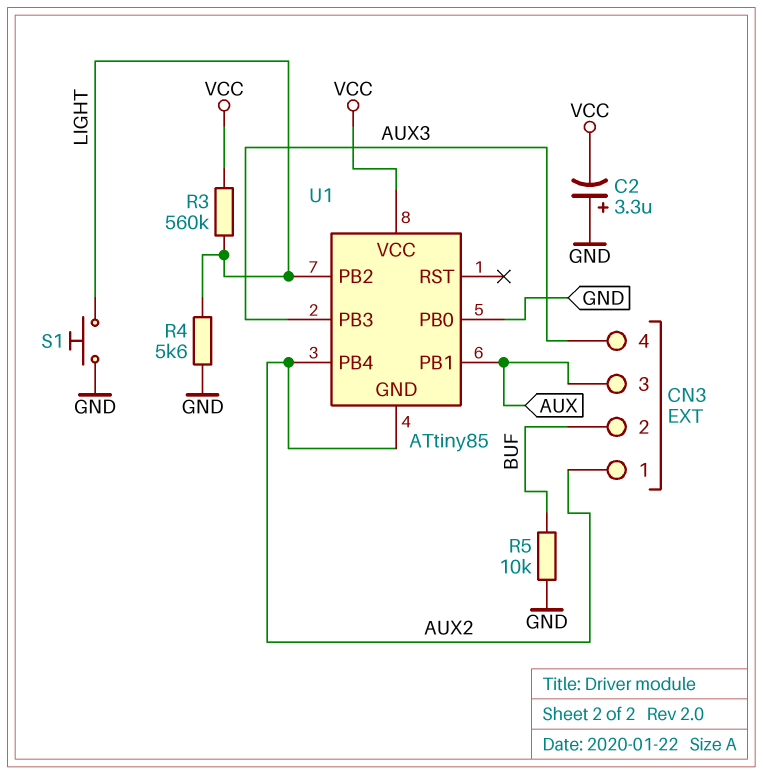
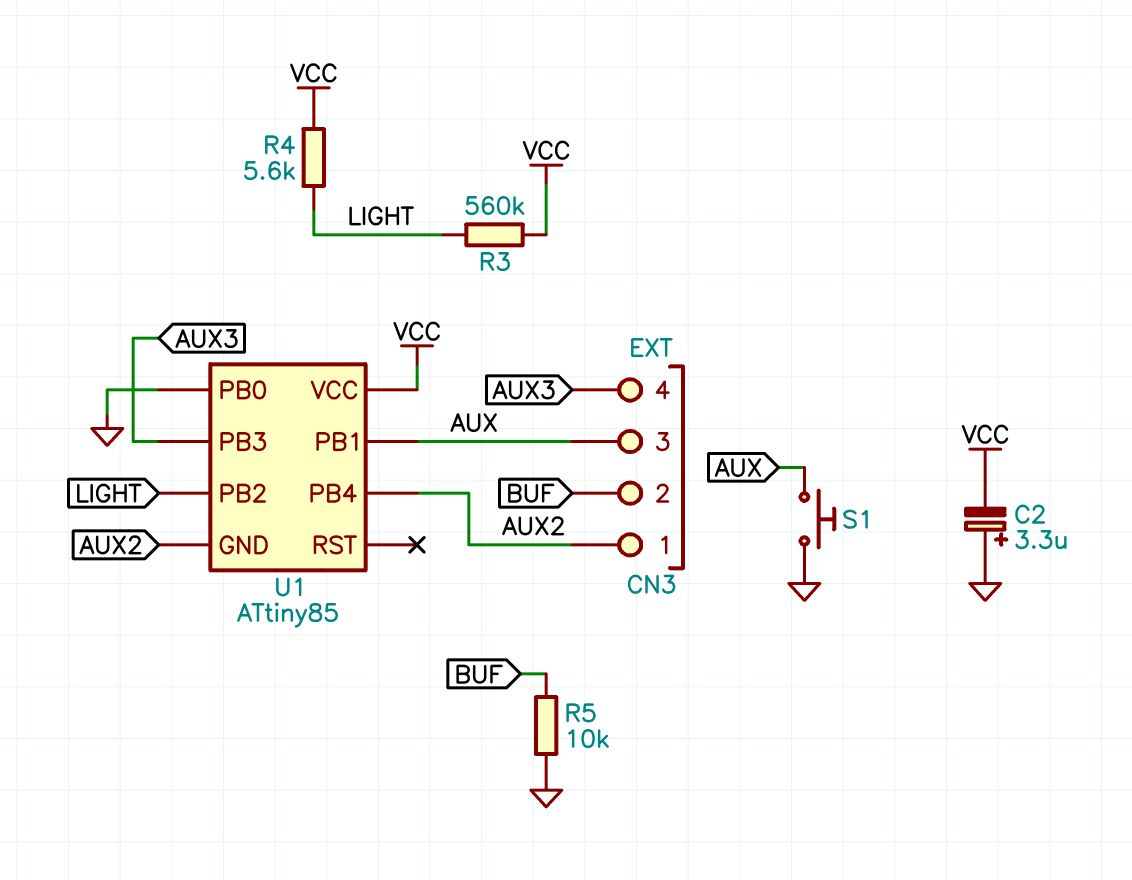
R4: 5.6k (GND, LIGHT) -> 5.6k (LIGHT, VCC)
S1: button (GND, LIGHT) -> button (AUX, GND)

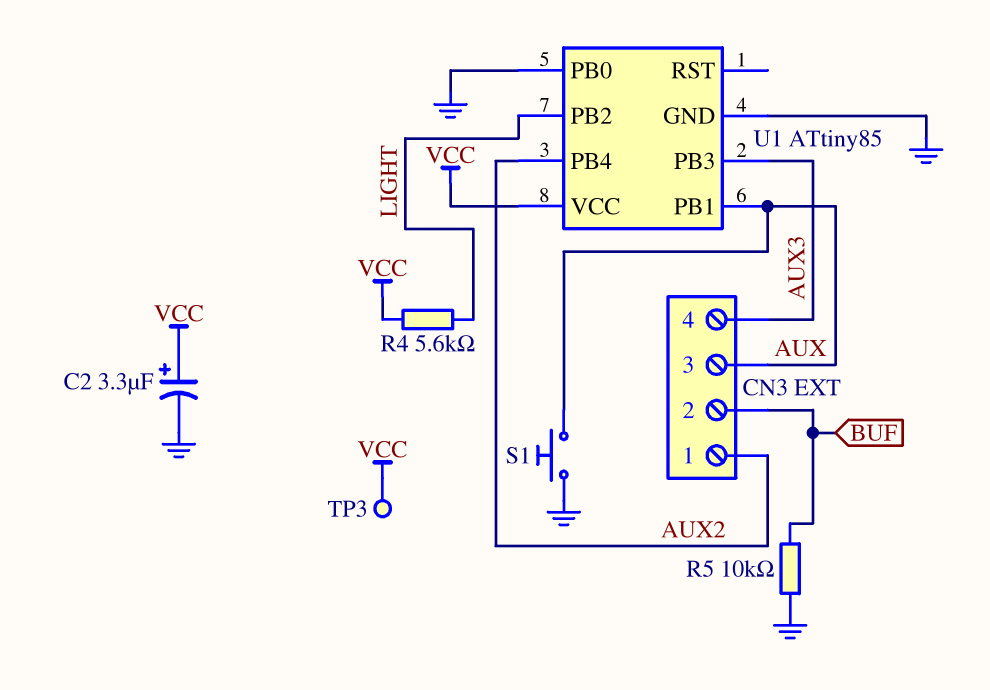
C2: 3.3uF (plus GND, minus VCC) -> 3.3uF (plus VCC, minus GND)
R3: 560k (LIGHT, VCC) -> none
TP3: none -> test point (VCC)
U1 pin GND: AUX2 -> GND

